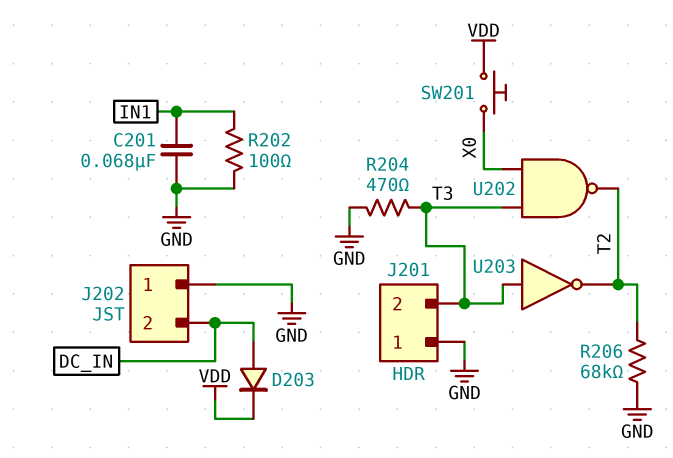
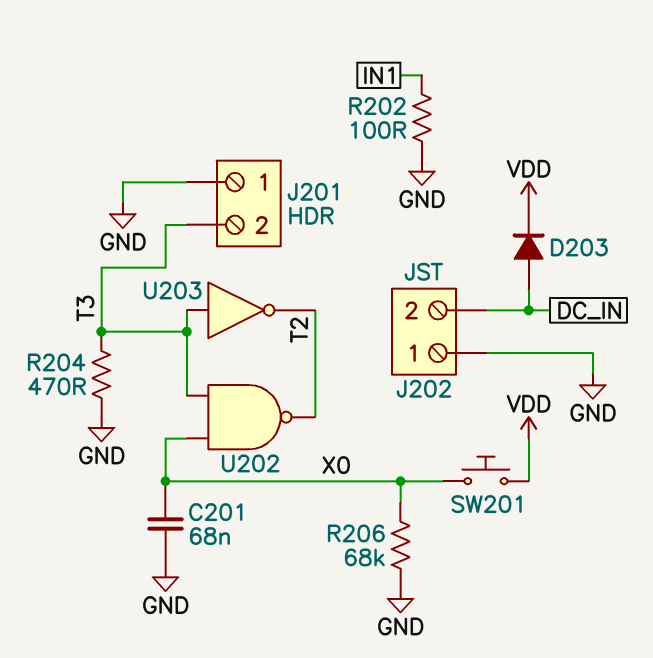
C201: 68nF (GND, IN1) -> 68nF (GND, X0)
R206: 68k (GND, T2) -> 68k (GND, X0)

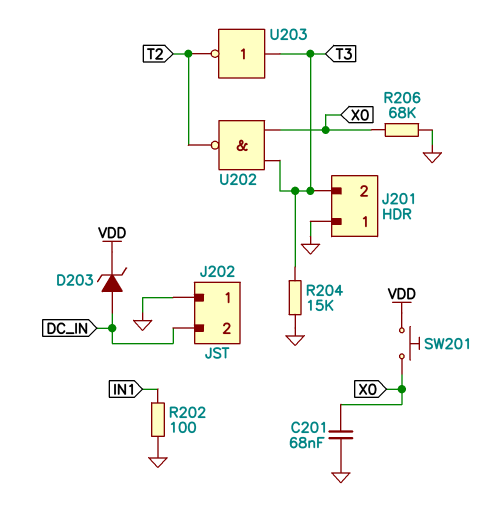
D203: diode (A DC_IN, K VDD) -> zener (A DC_IN, K VDD)
R204: 470 (GND, T3) -> 15k (GND, T3)

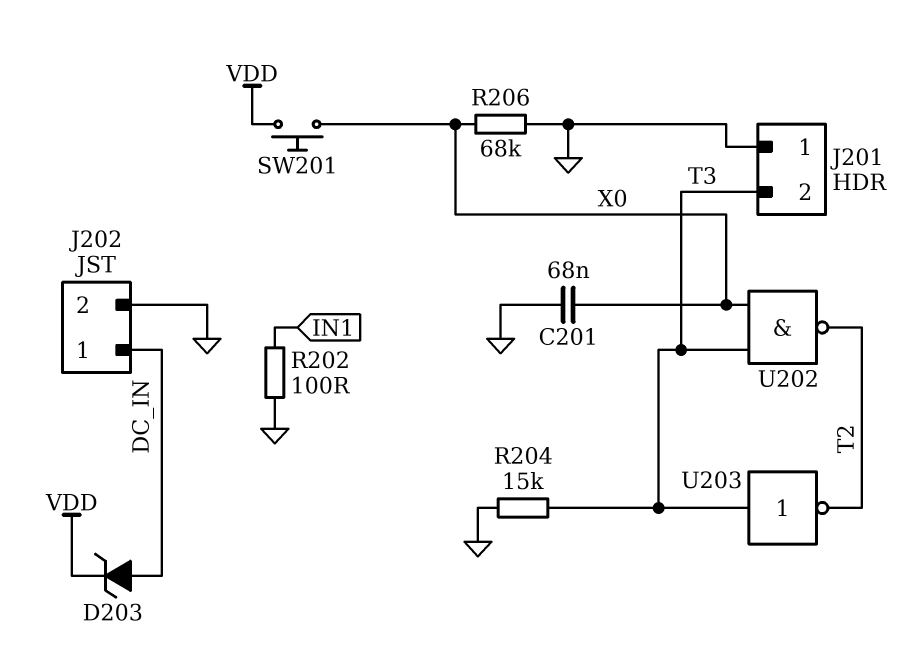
J202 pin 1: GND -> DC_IN
J202 pin 2: DC_IN -> GND

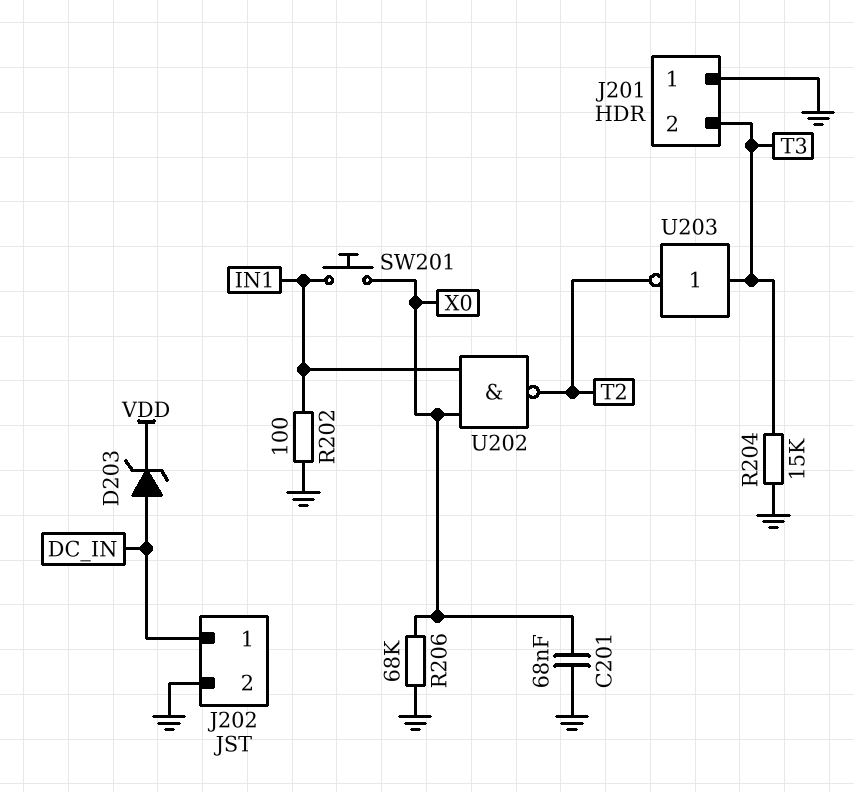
SW201: button (VDD, X0) -> button (IN1, X0)
U202: NAND (in T3, in X0, out T2) -> NAND (in IN1, in X0, out T2)

